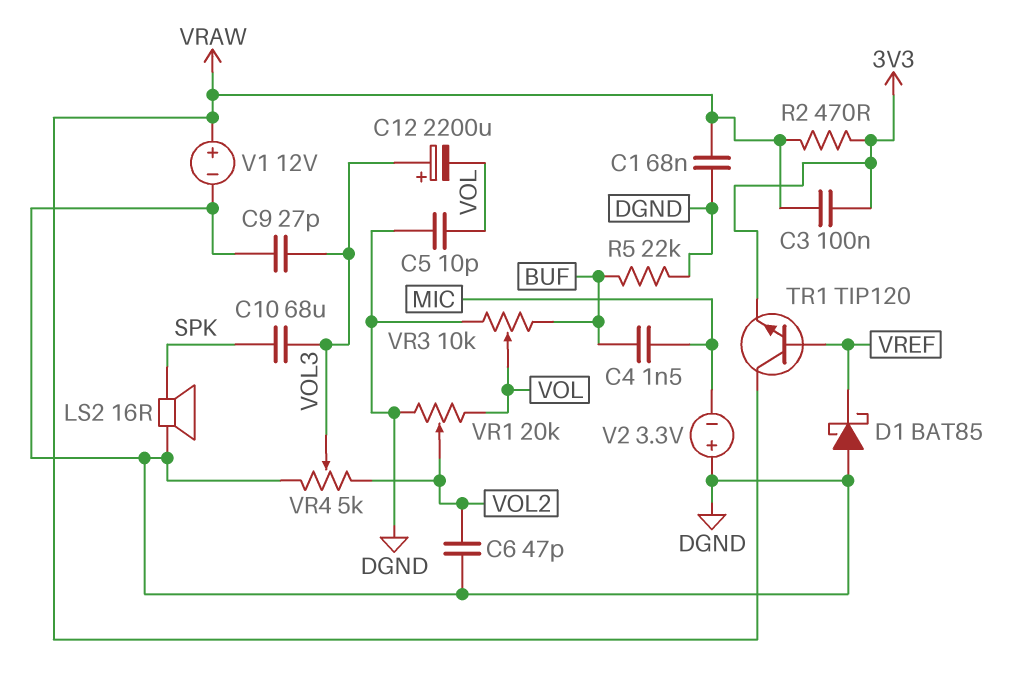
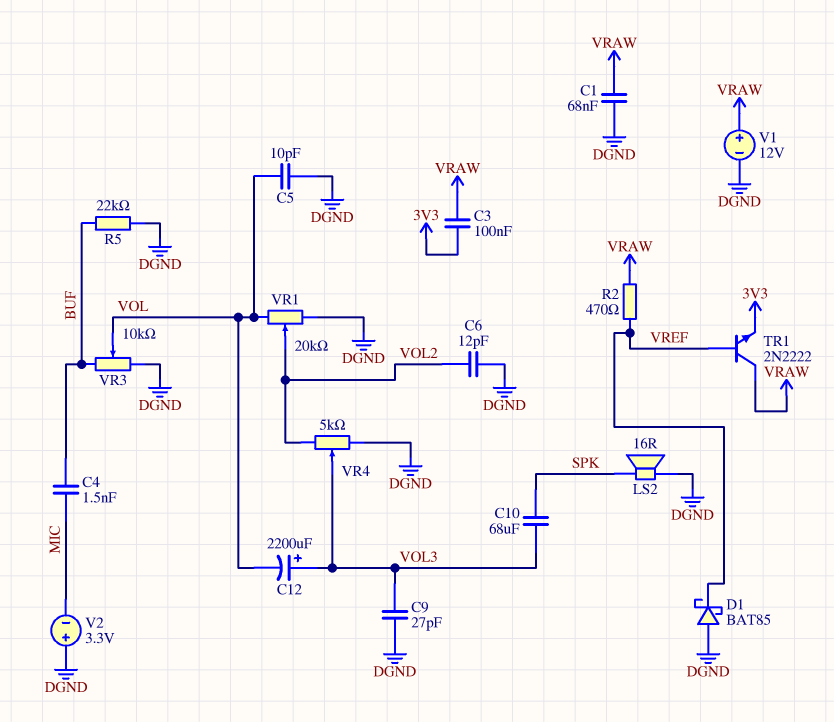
C6: 47pF (DGND, VOL2) -> 12pF (DGND, VOL2)
R2: 470 (3V3, VRAW) -> 470 (VRAW, VREF)
TR1: NPN TIP120 (B VREF, C VRAW, E 3V3) -> NPN 2N2222 (B VREF, C VRAW, E 3V3)

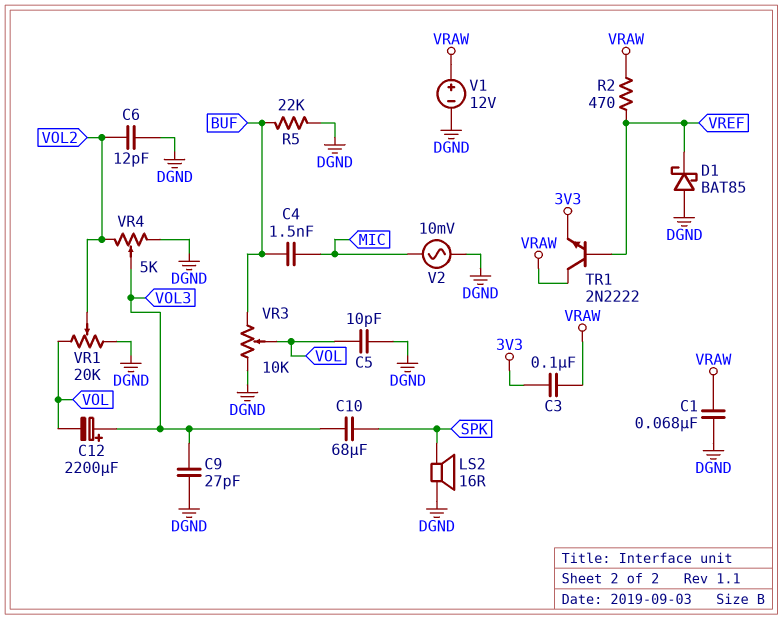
V2: 3.3V (plus DGND, minus MIC) -> AC 10mV (DGND, MIC)

